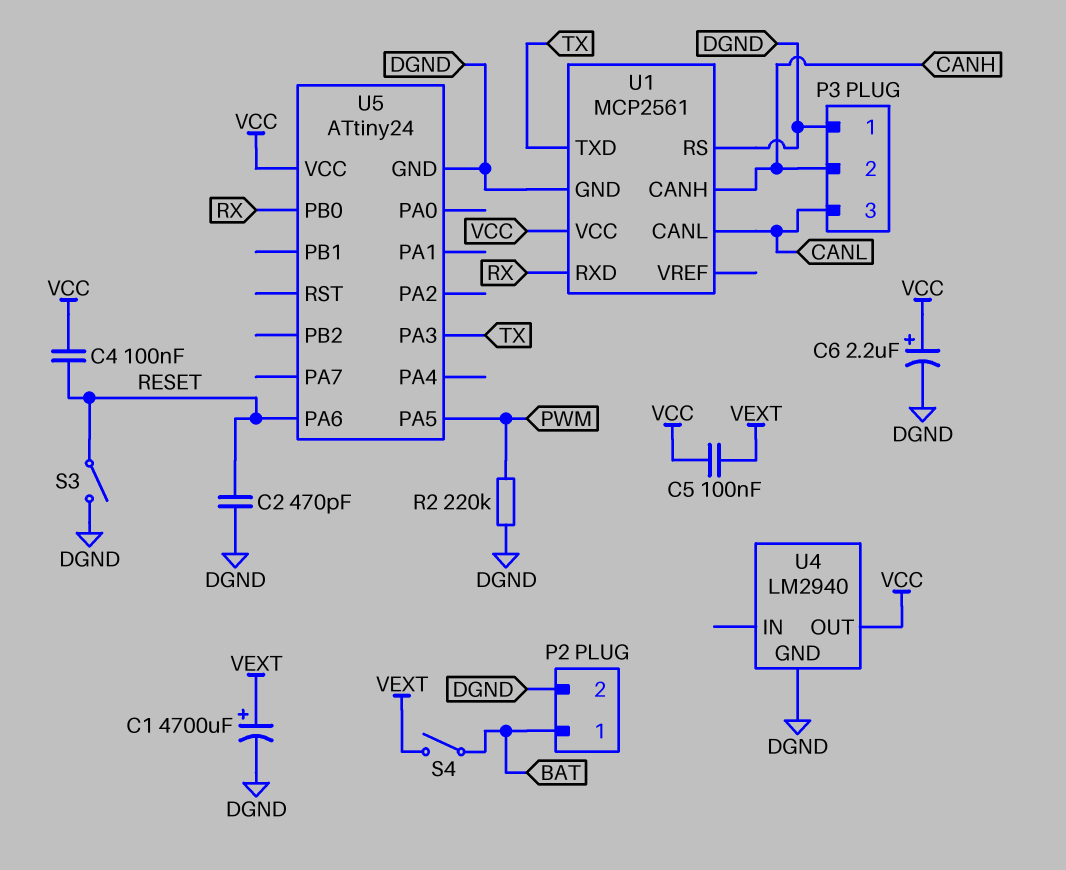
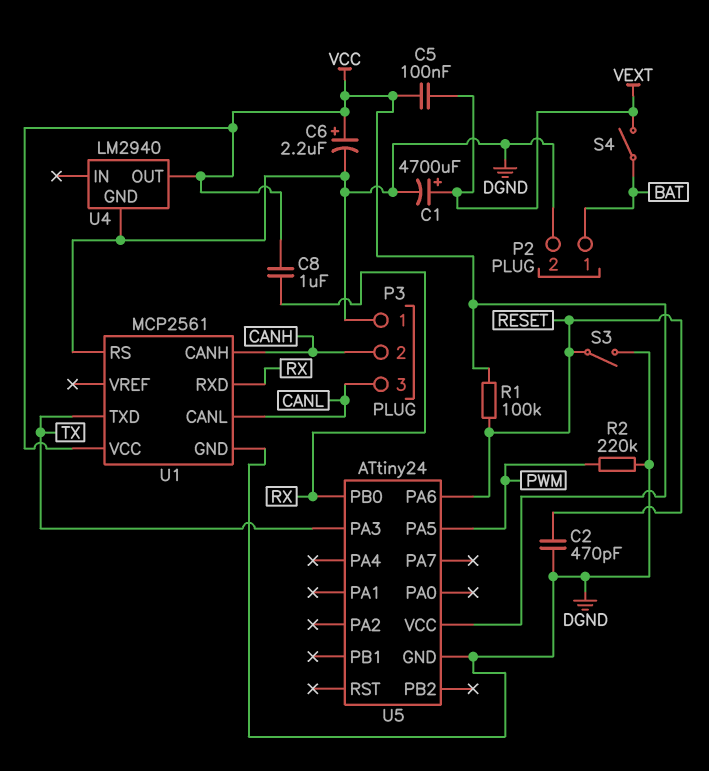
C4: 100nF (RESET, VCC) -> none
C8: none -> 1uF (RX, VCC)
R1: none -> 100k (RESET, VCC)

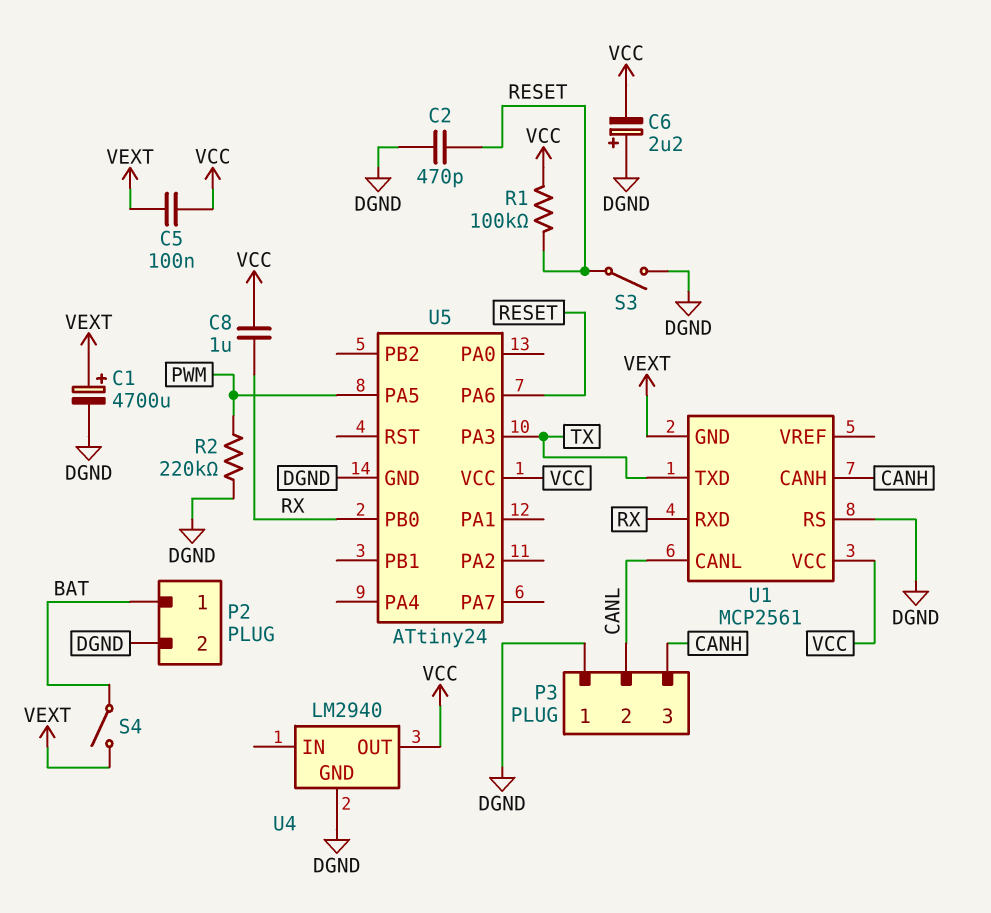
C6: 2.2uF (plus VCC, minus DGND) -> 2.2uF (plus DGND, minus VCC)
P3 pin 2: CANH -> CANL
P3 pin 3: CANL -> CANH
U1 pin GND: DGND -> VEXT

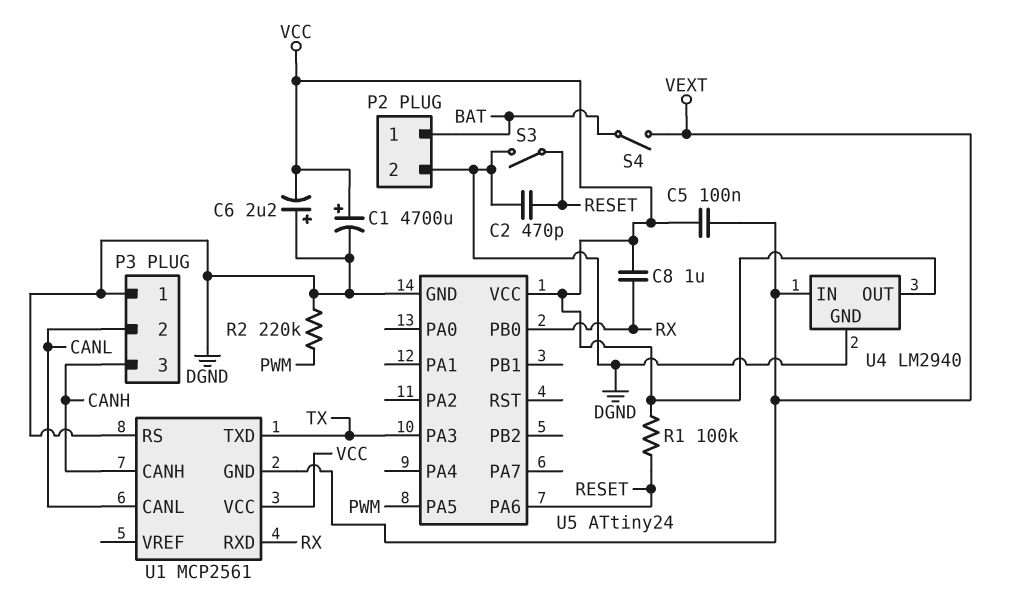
C1: 4700uF (plus VEXT, minus DGND) -> 4700uF (plus VCC, minus DGND)
U4 pin IN: none -> VEXT

